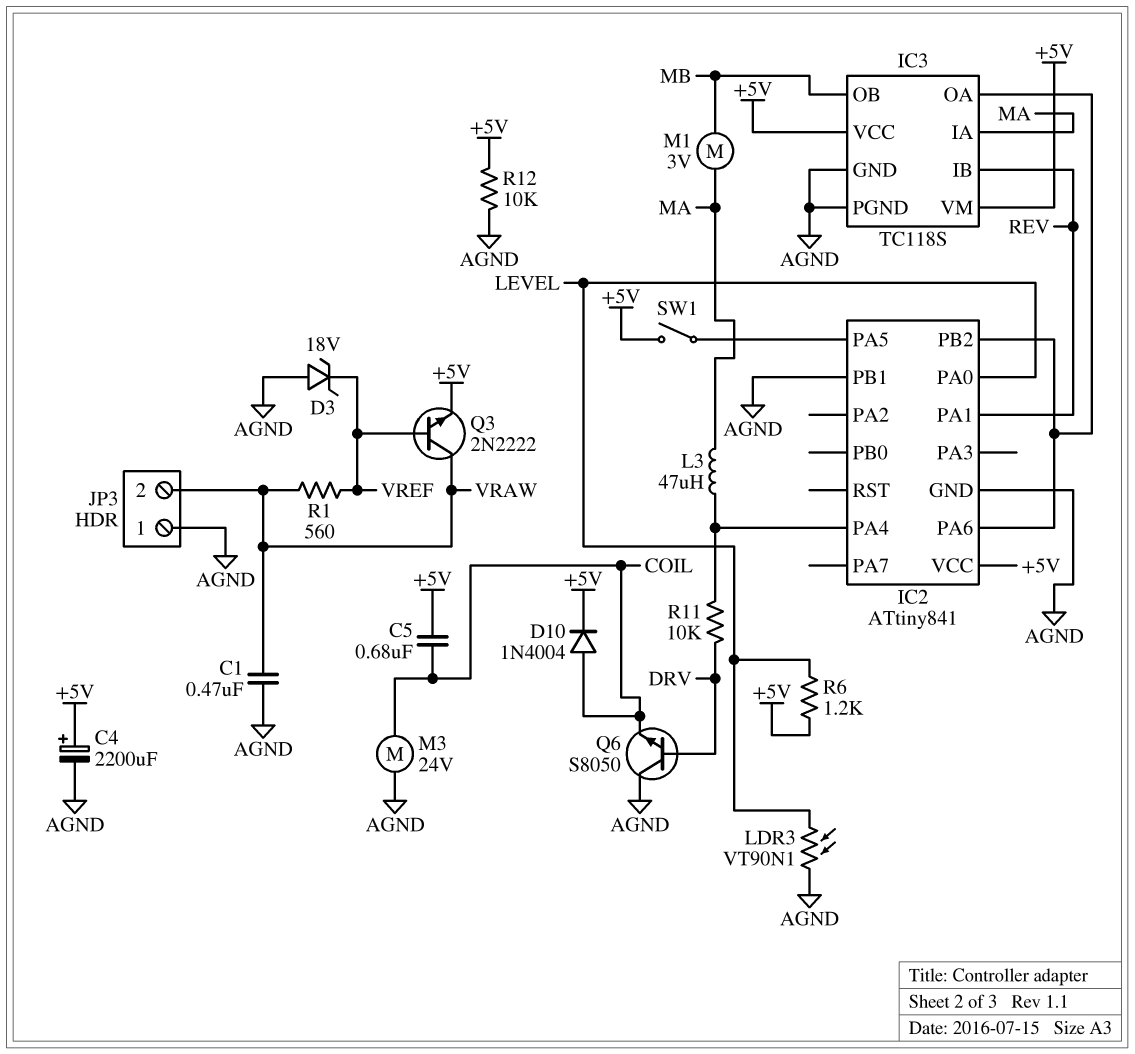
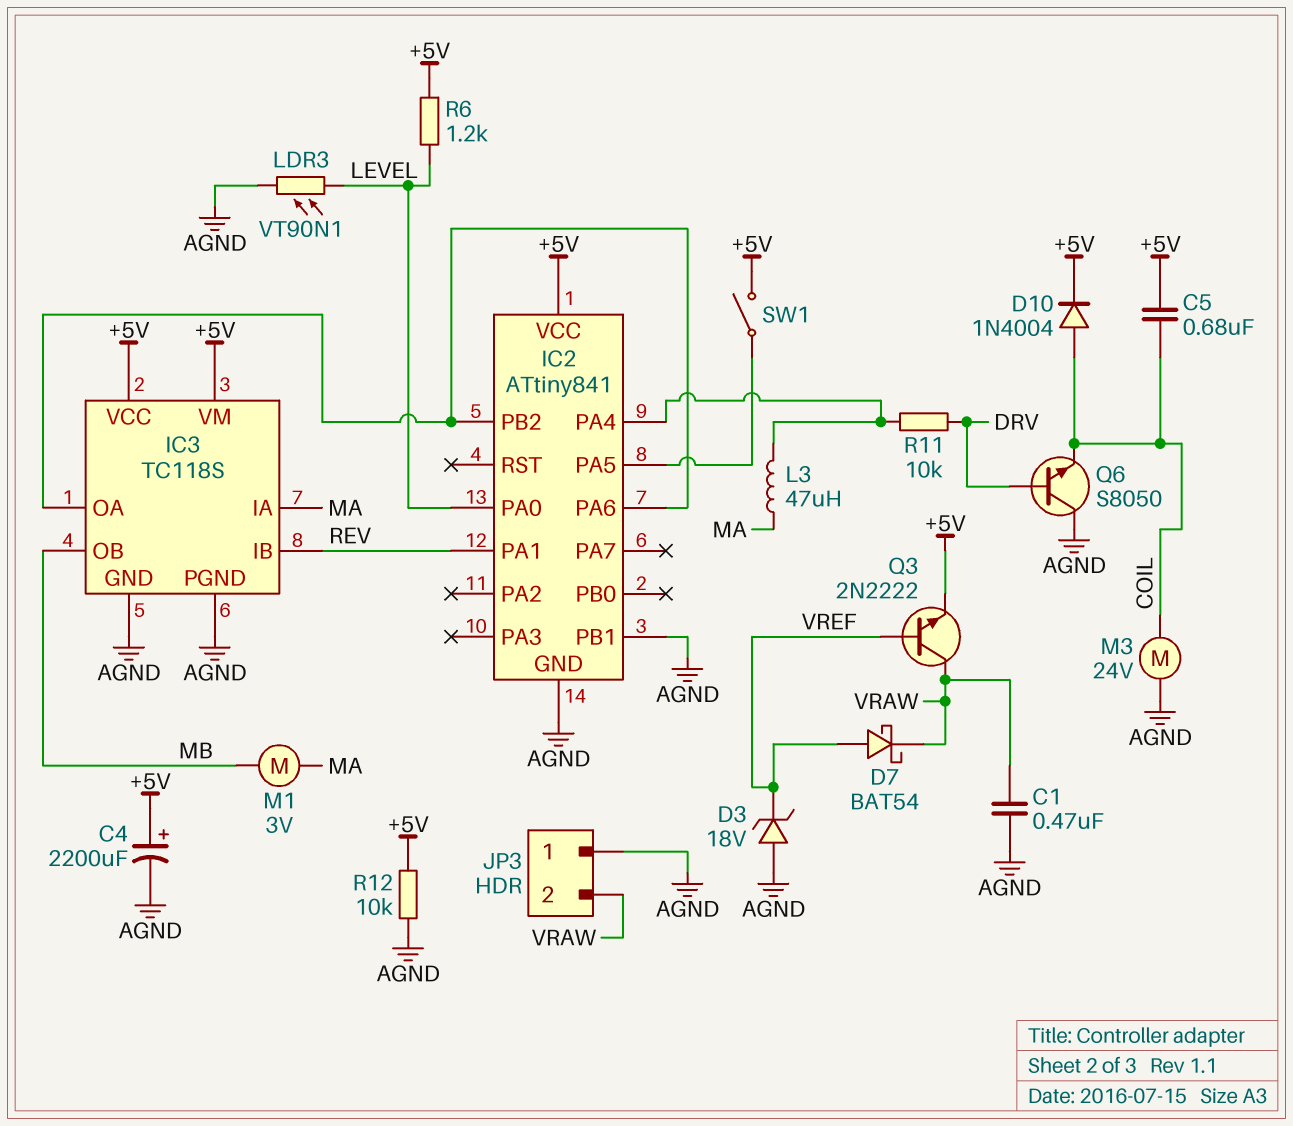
D7: none -> schottky BAT54 (A VREF, K VRAW)
R1: 560 (VRAW, VREF) -> none

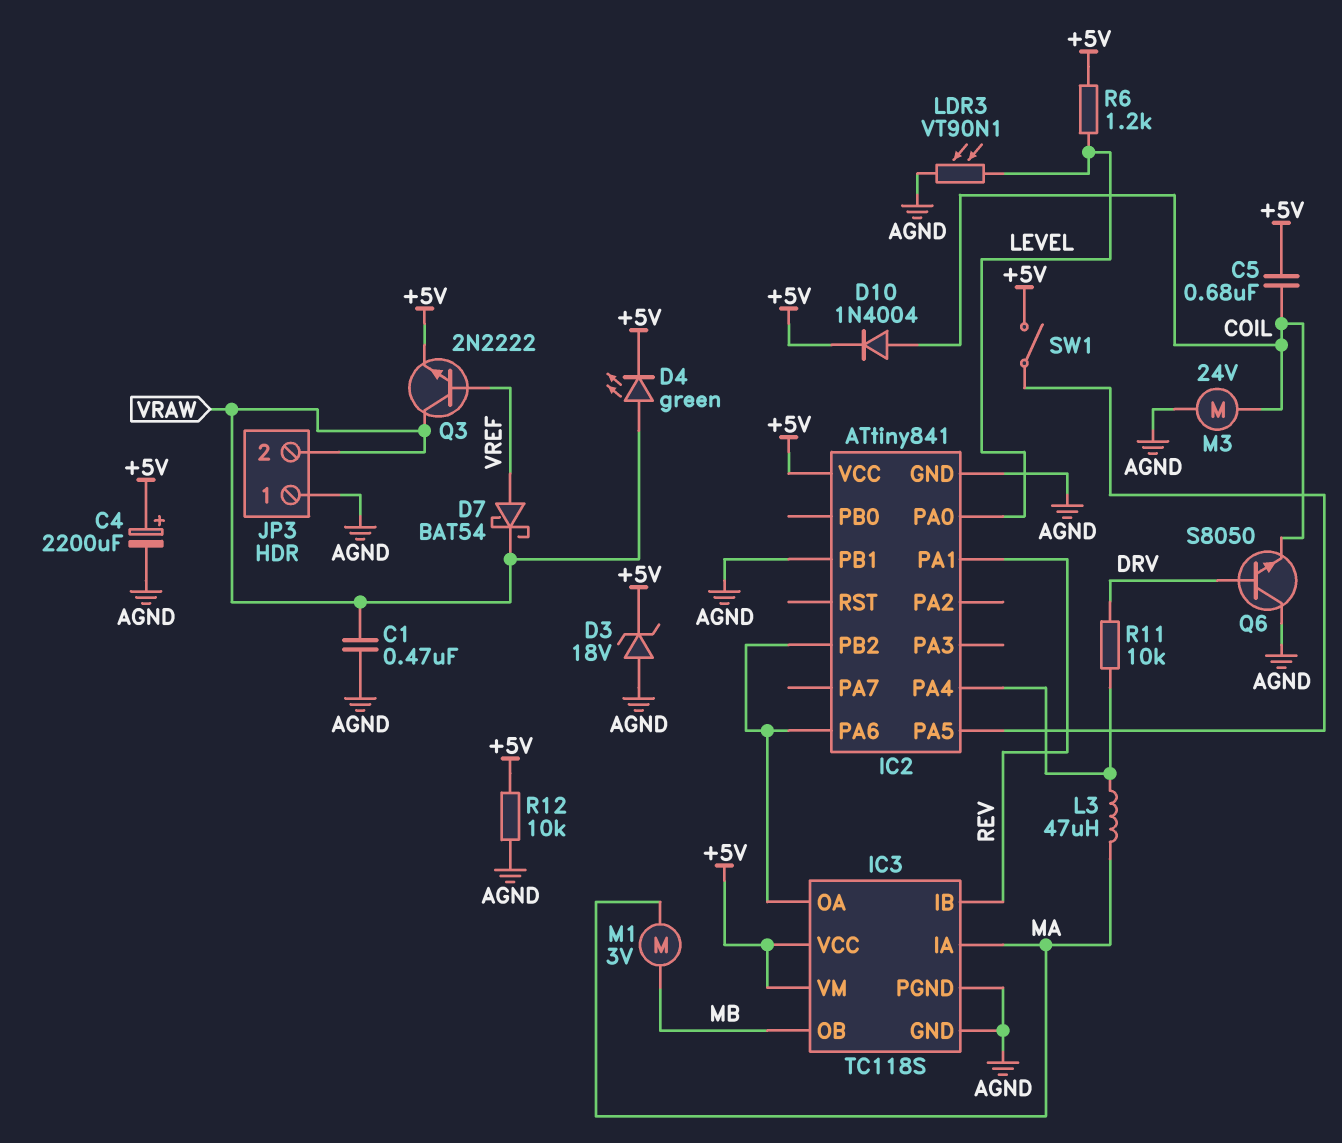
D3: zener 18V (A AGND, K VREF) -> zener 18V (A AGND, K +5V)
D4: none -> LED green (A VRAW, K +5V)

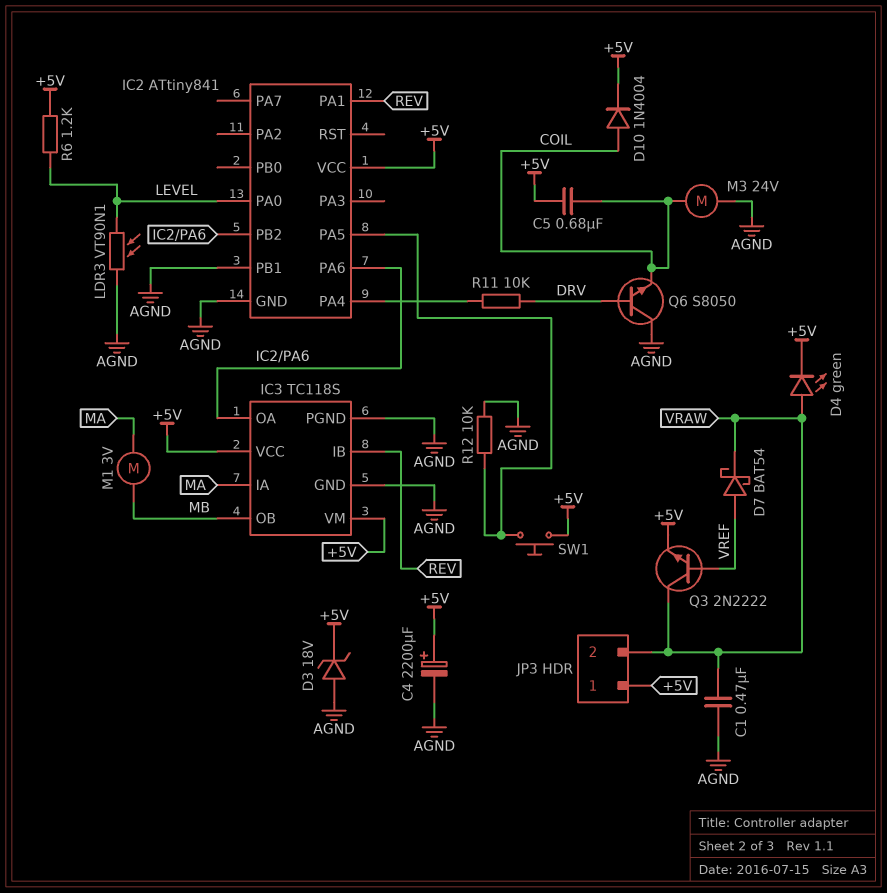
JP3 pin 1: AGND -> +5V
L3: 47uH (IC2/PA4, MA) -> none
R12: 10k (+5V, AGND) -> 10k (AGND, IC2/PA5)
SW1: switch (+5V, IC2/PA5) -> button (+5V, IC2/PA5)

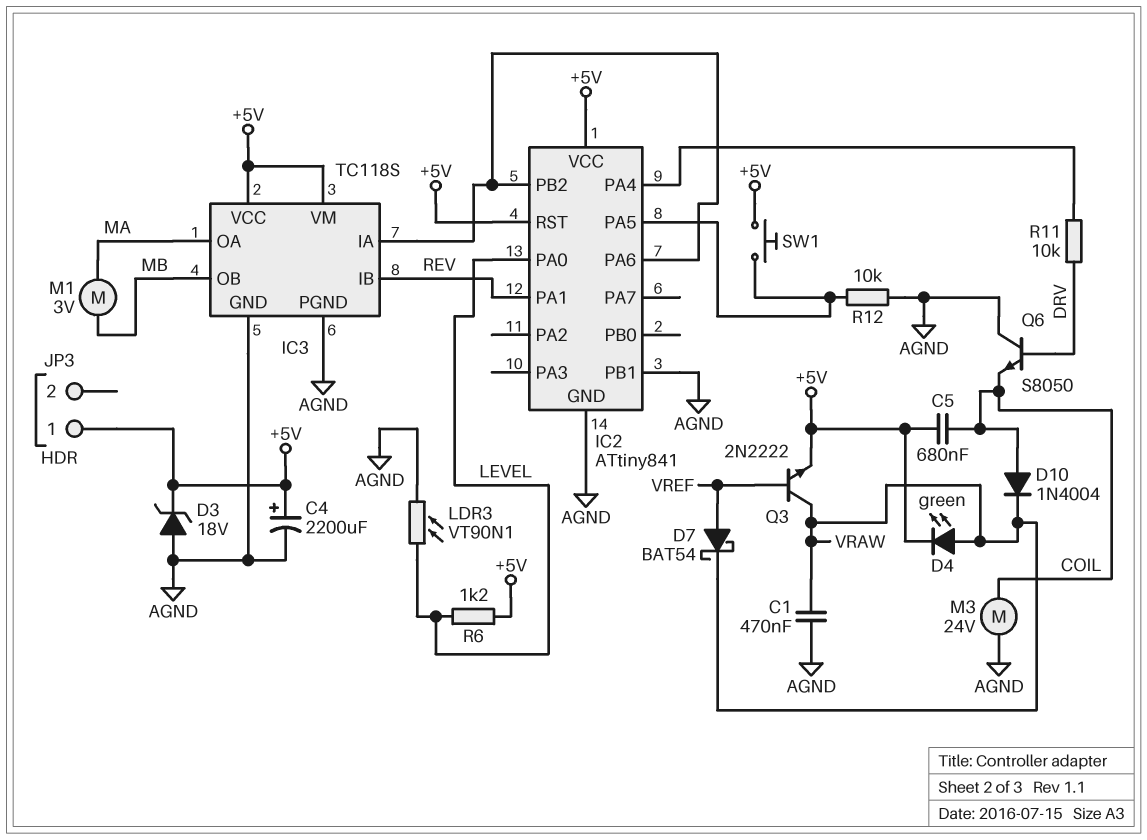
D10: diode 1N4004 (A COIL, K +5V) -> diode 1N4004 (A COIL, K VRAW)
IC2 pin RST: none -> +5V
IC3 pin IA: MA -> IC2/PA6
IC3 pin OA: IC2/PA6 -> MA
JP3 pin 2: VRAW -> none

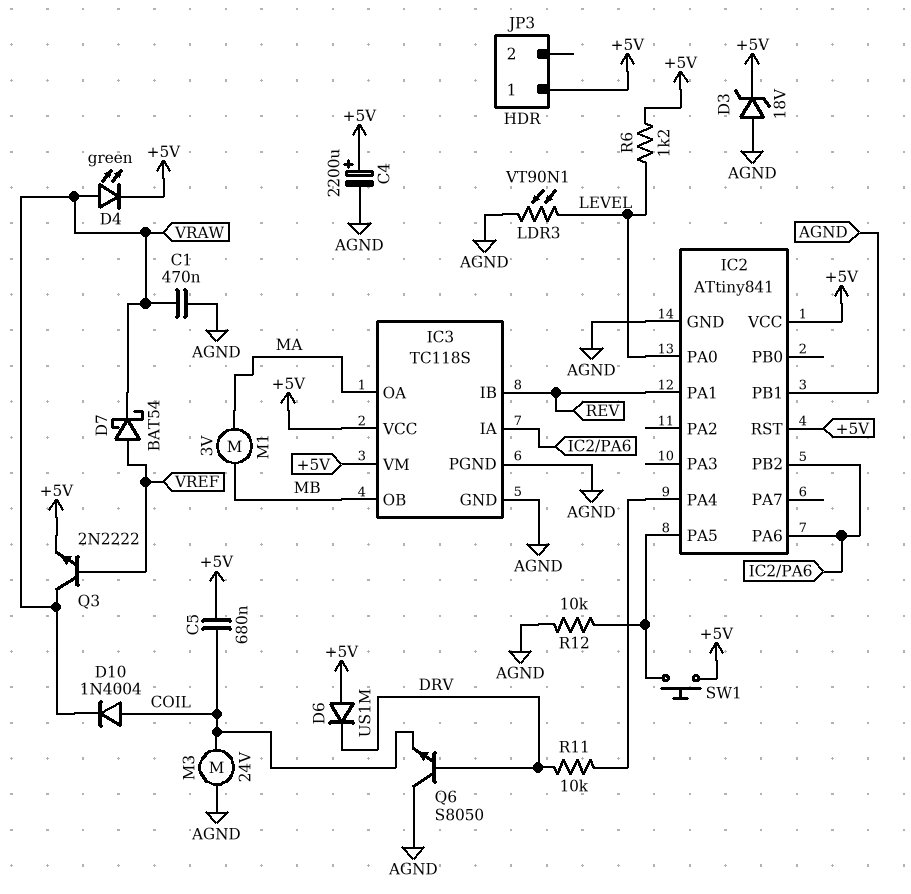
D6: none -> diode US1M (A +5V, K DRV)

